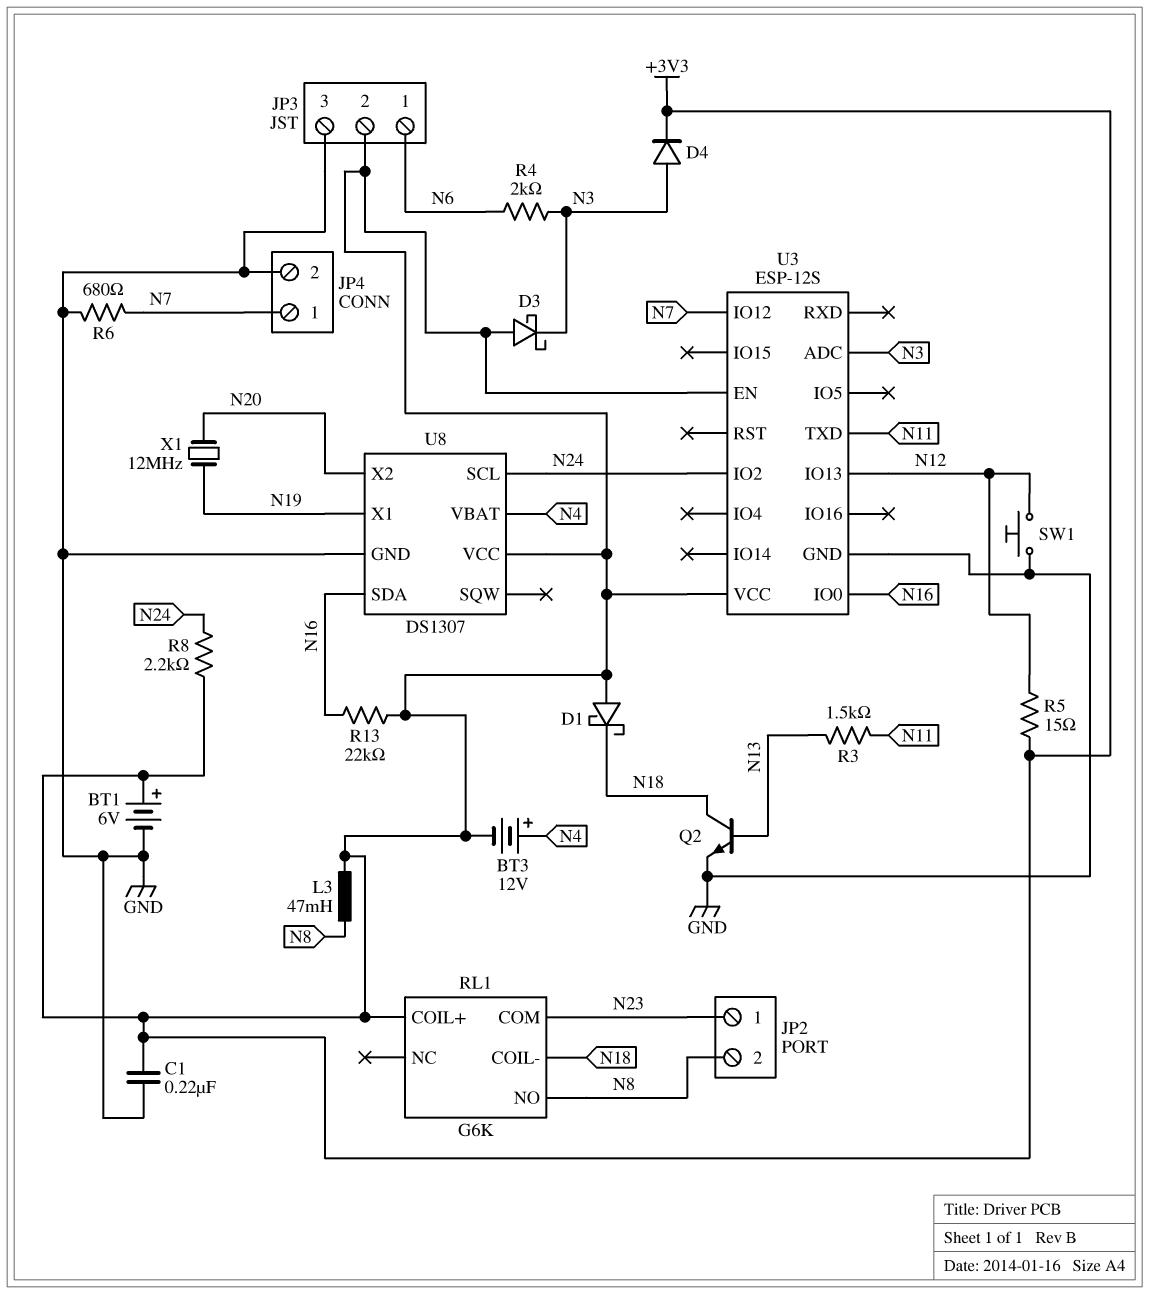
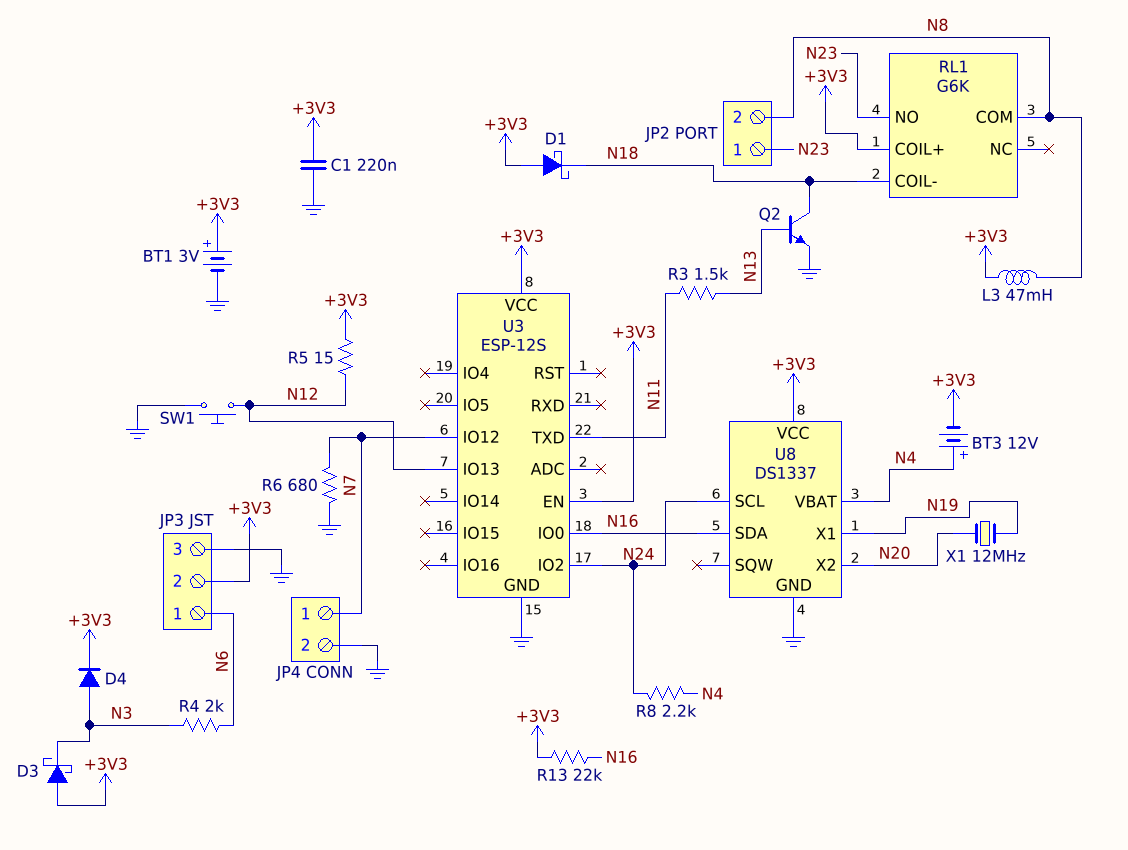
BT1: 6V (plus +3V3, minus GND) -> 3V (plus +3V3, minus GND)
R8: 2.2k (+3V3, N24) -> 2.2k (N4, N24)
RL1 pin COM: N23 -> N8
RL1 pin NO: N8 -> N23
U3 pin ADC: N3 -> none
U8: DS1307 -> DS1337

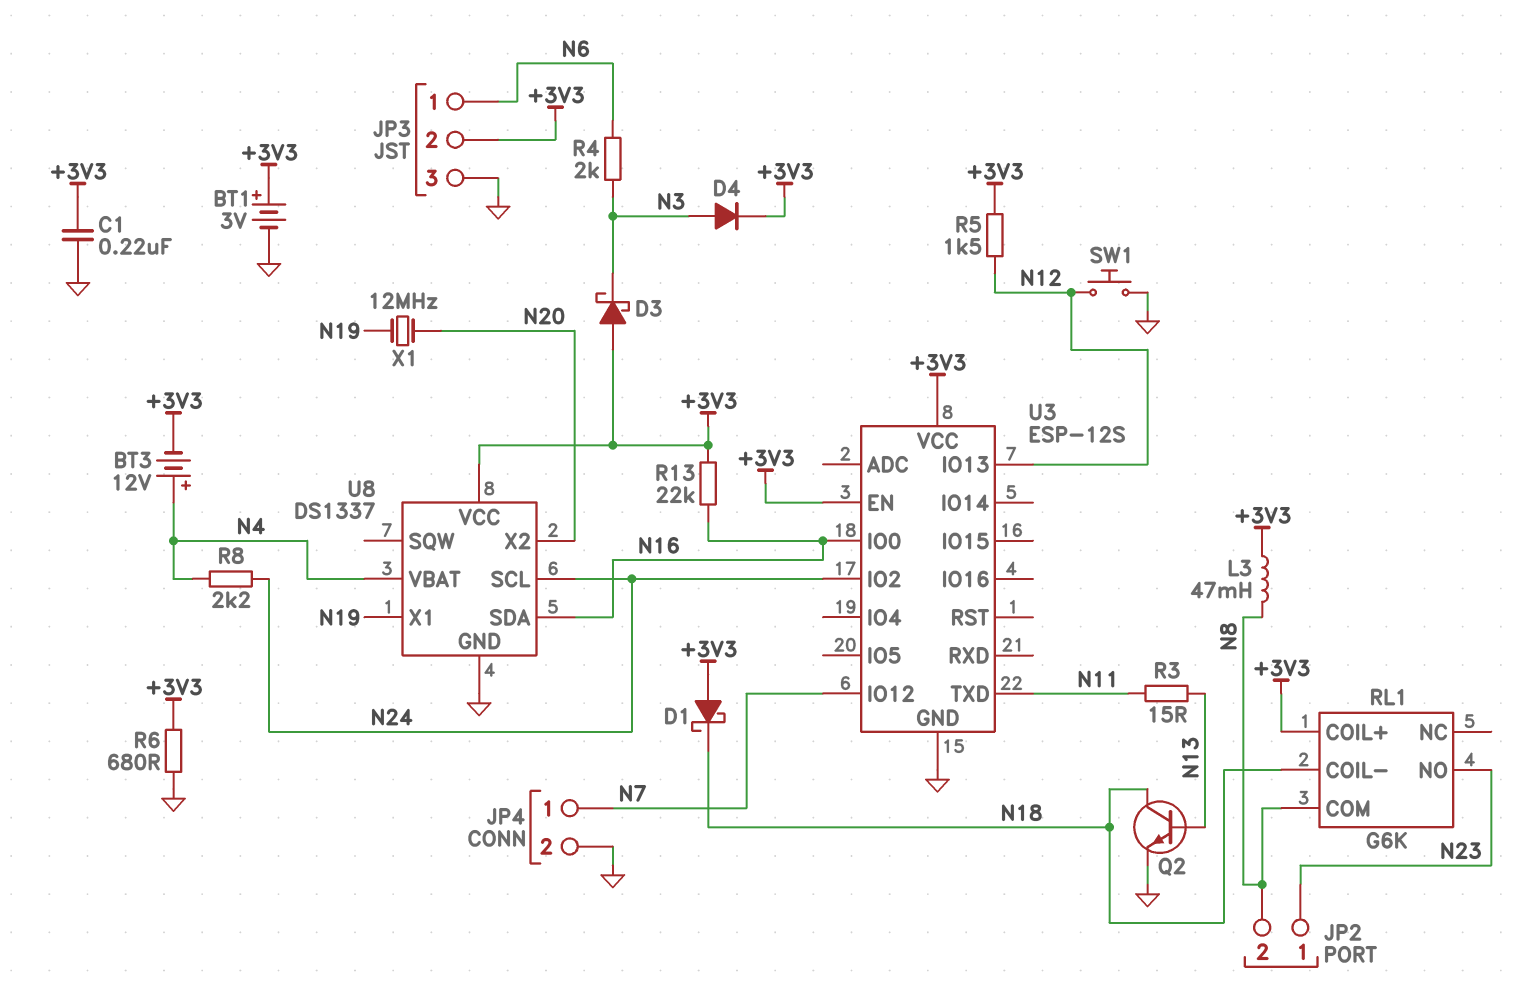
R3: 1.5k (N11, N13) -> 15 (N11, N13)
R5: 15 (+3V3, N12) -> 1.5k (+3V3, N12)
R6: 680 (GND, N7) -> 680 (+3V3, GND)

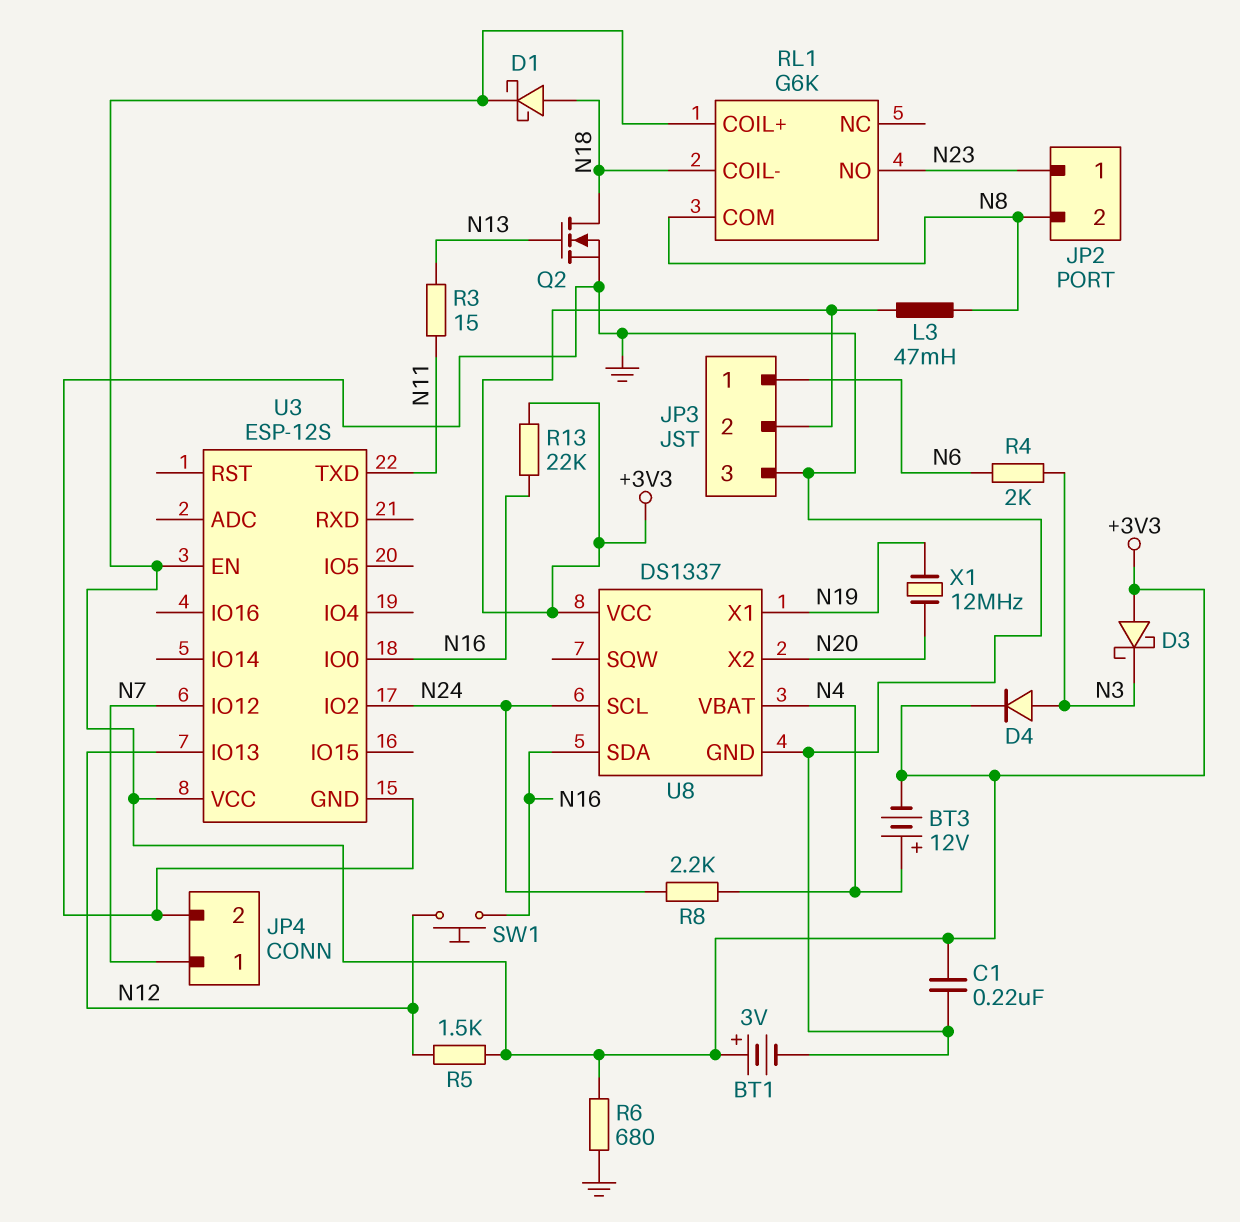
D1: schottky (A +3V3, K N18) -> schottky (A N18, K +3V3)
Q2: NPN (B N13, C N18, E GND) -> NMOS (G N13, D N18, S GND)
SW1: button (GND, N12) -> button (N12, N16)

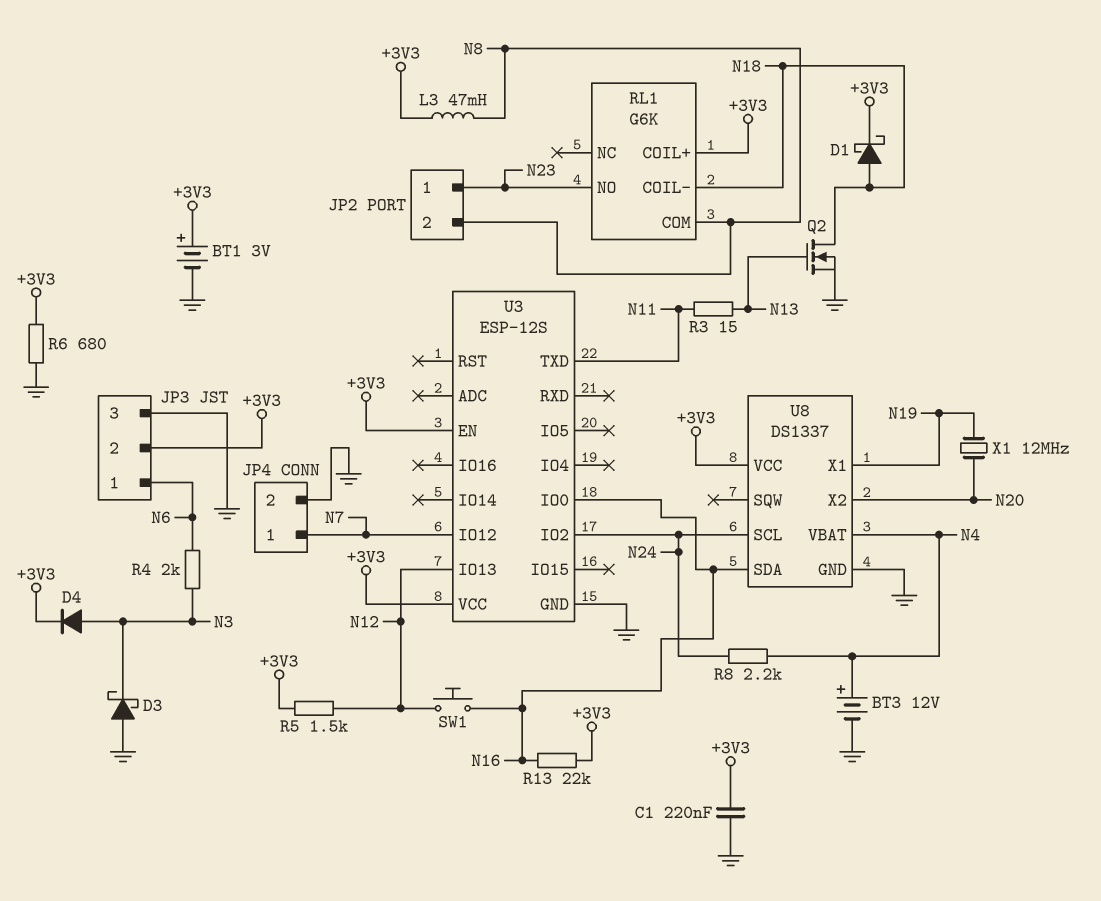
BT3: 12V (plus N4, minus +3V3) -> 12V (plus N4, minus GND)
D3: schottky (A +3V3, K N3) -> schottky (A GND, K N3)

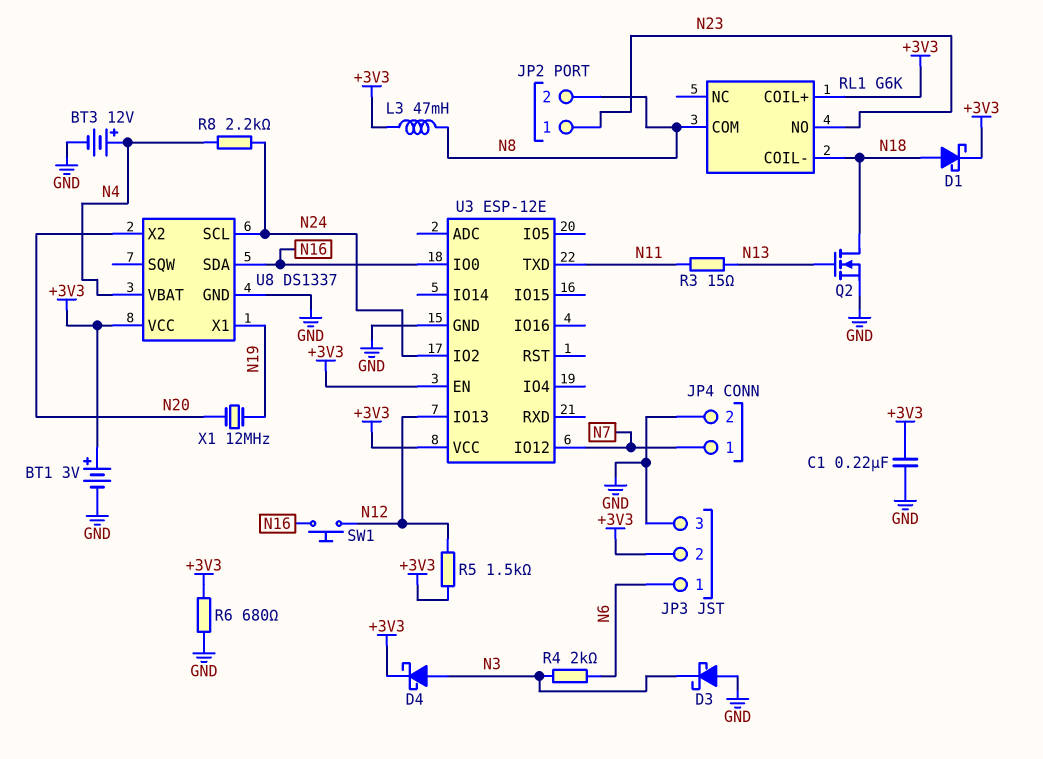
D4: diode (A N3, K +3V3) -> schottky (A N3, K +3V3)
R13: 22k (+3V3, N16) -> none
U3: ESP-12S -> ESP-12E

